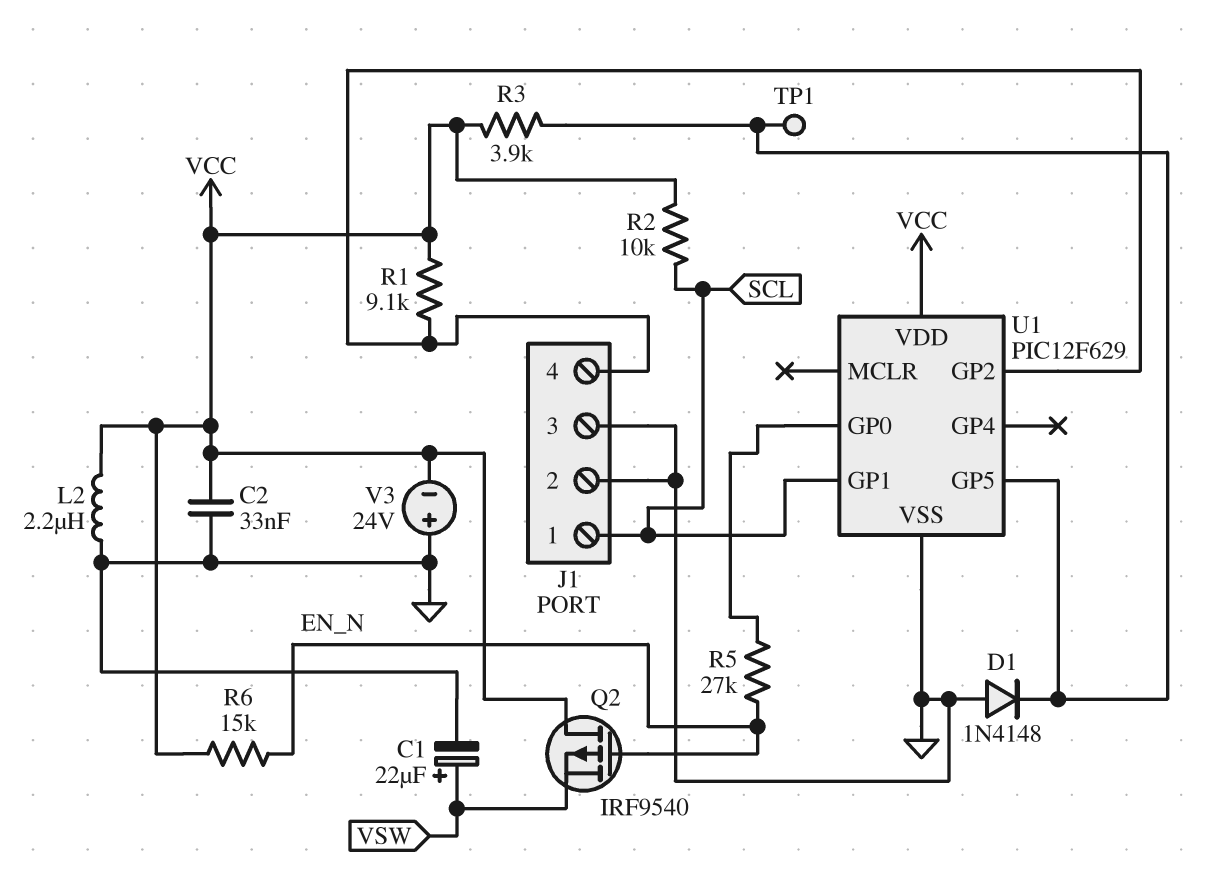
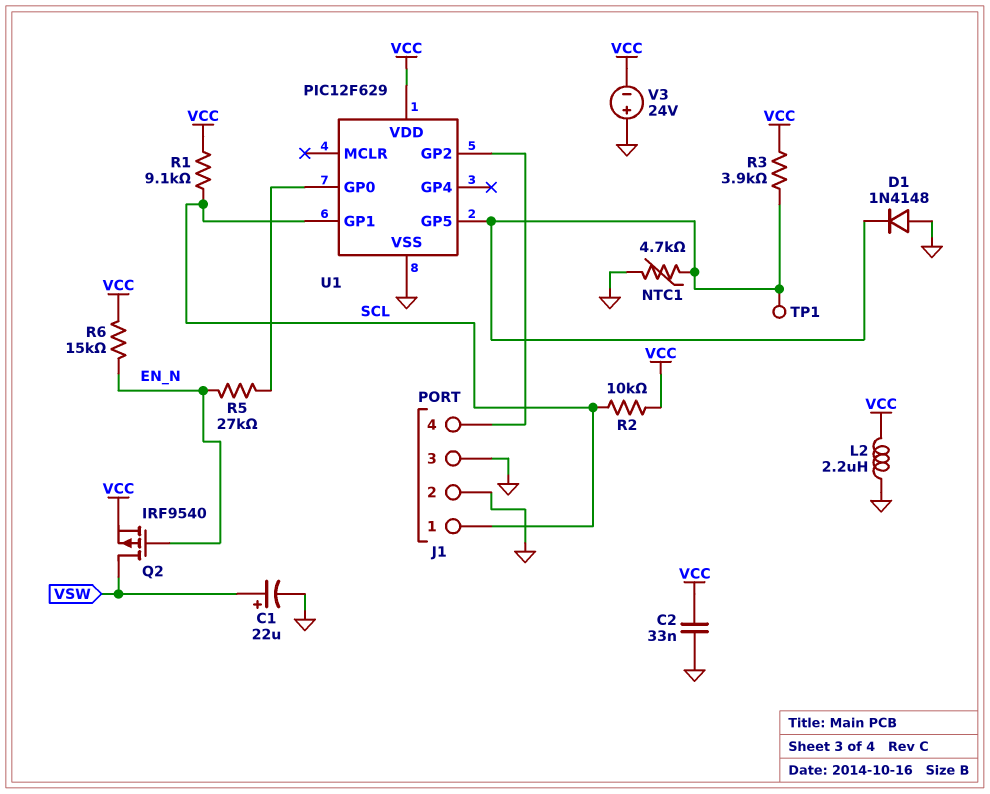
NTC1: none -> 4.7k (GND, U1/GP5)
Q2: PMOS IRF9540 (G EN_N, D VCC, S VSW) -> PMOS IRF9540 (G EN_N, D VSW, S VCC)
R1: 9.1k (J1/4, VCC) -> 9.1k (SCL, VCC)

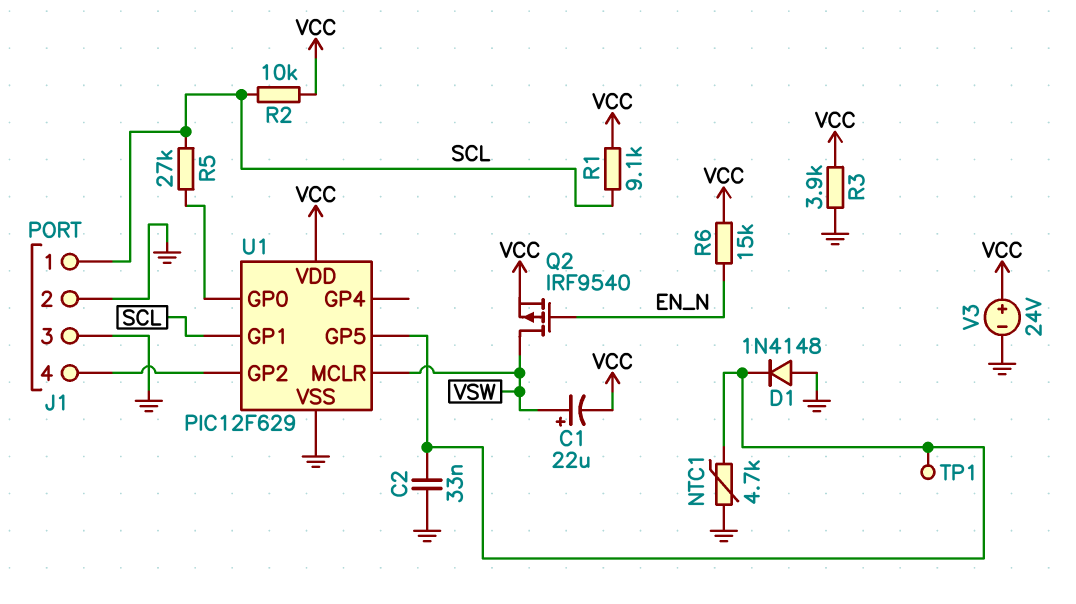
C1: 22uF (plus VSW, minus GND) -> 22uF (plus VSW, minus VCC)
C2: 33nF (GND, VCC) -> 33nF (GND, U1/GP5)
L2: 2.2uH (GND, VCC) -> none
R3: 3.9k (U1/GP5, VCC) -> 3.9k (GND, VCC)
R5: 27k (EN_N, U1/GP0) -> 27k (SCL, U1/GP0)
U1 pin MCLR: none -> VSW
V3: 24V (plus GND, minus VCC) -> 24V (plus VCC, minus GND)

